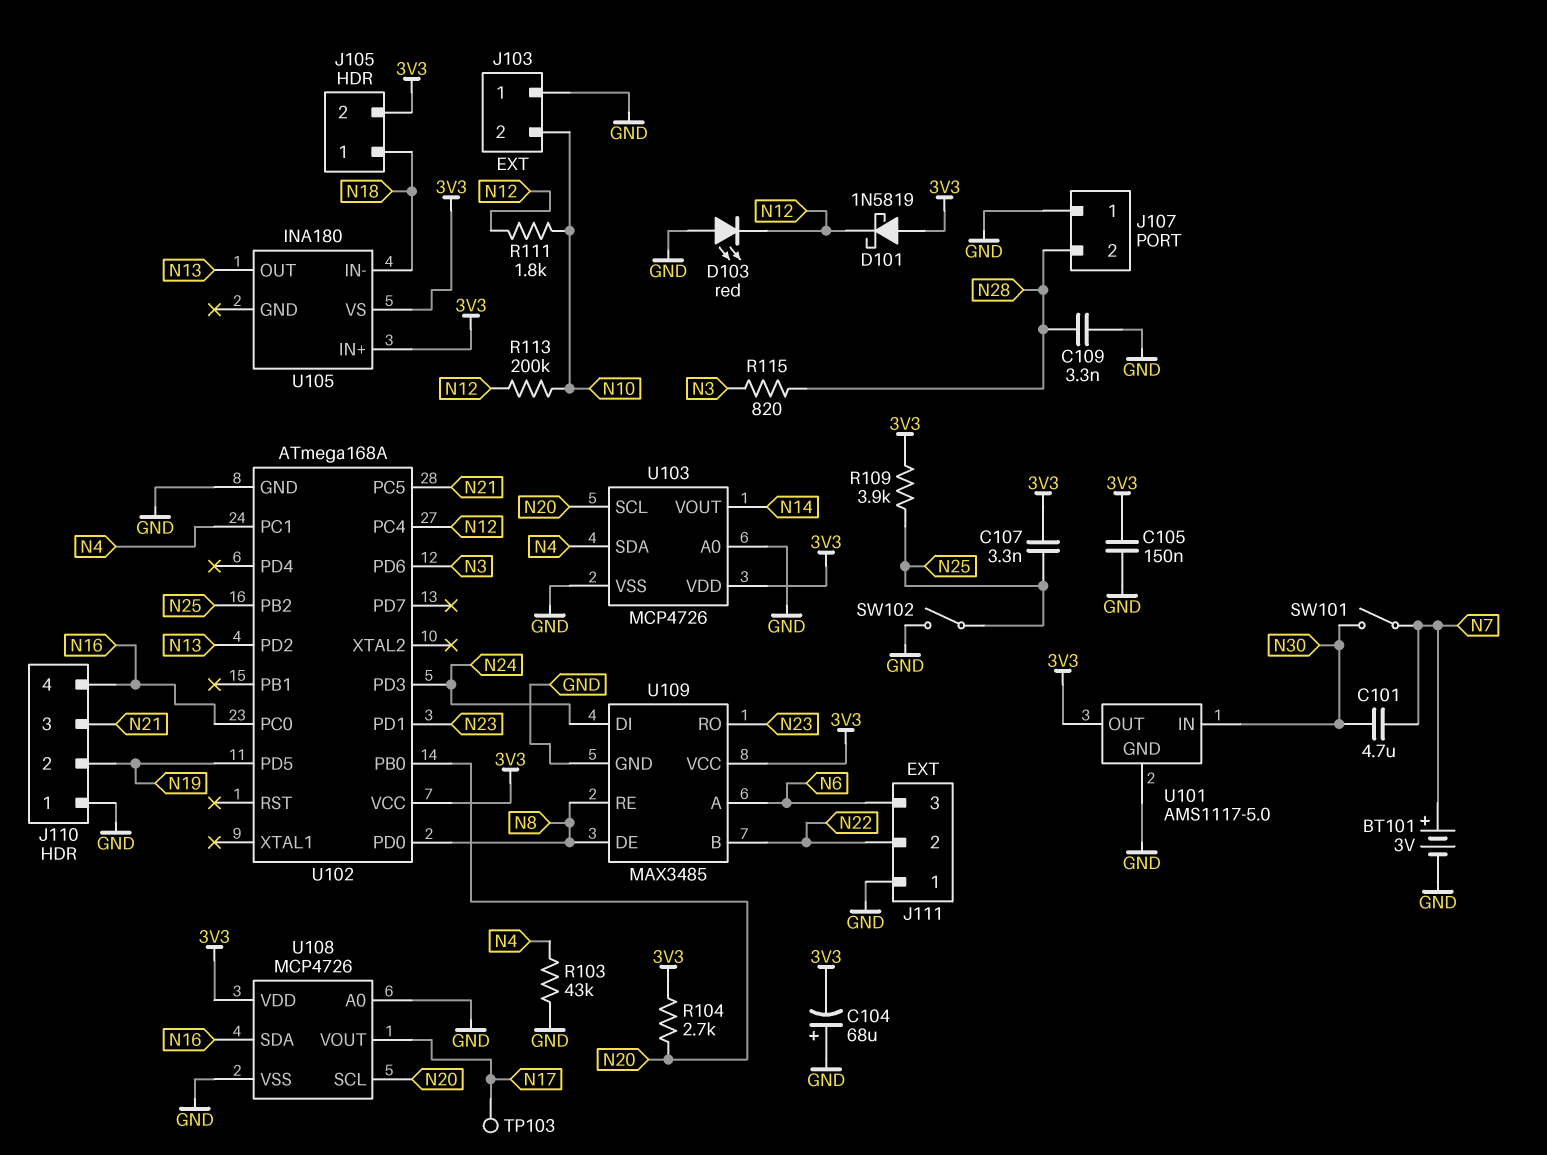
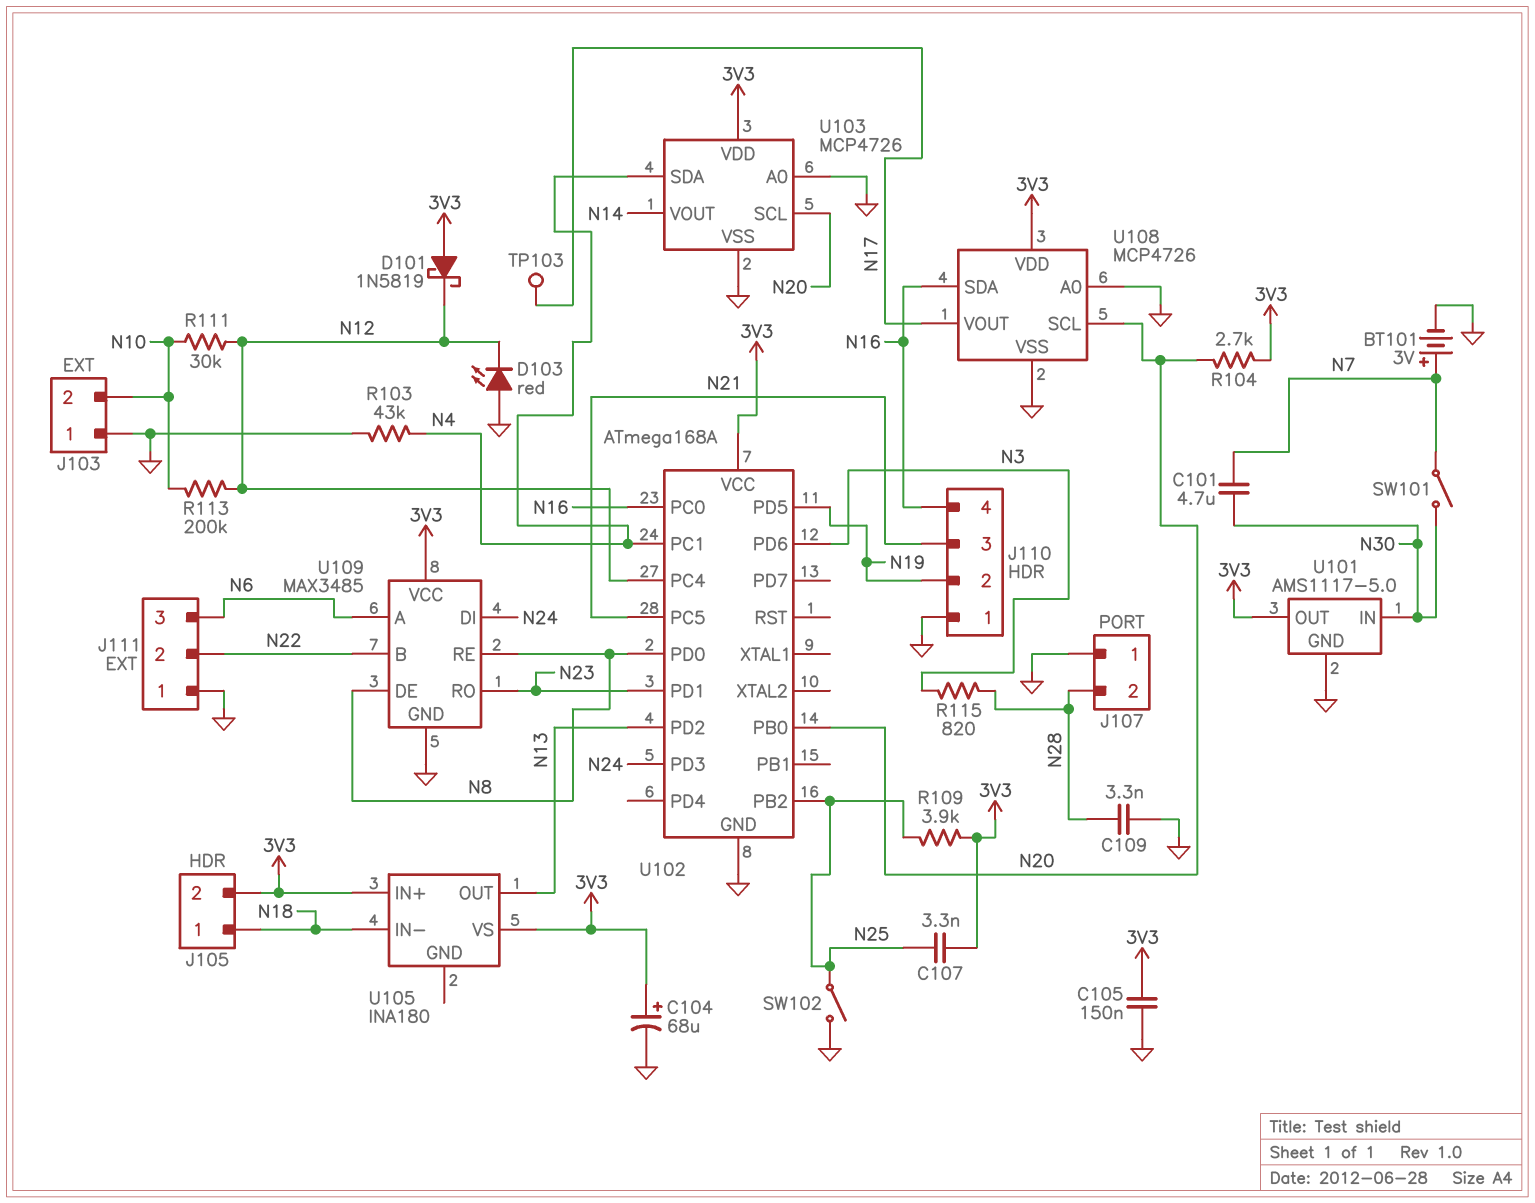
C104: 68uF (plus GND, minus 3V3) -> 68uF (plus 3V3, minus GND)
R111: 1.8k (N10, N12) -> 30k (N10, N12)

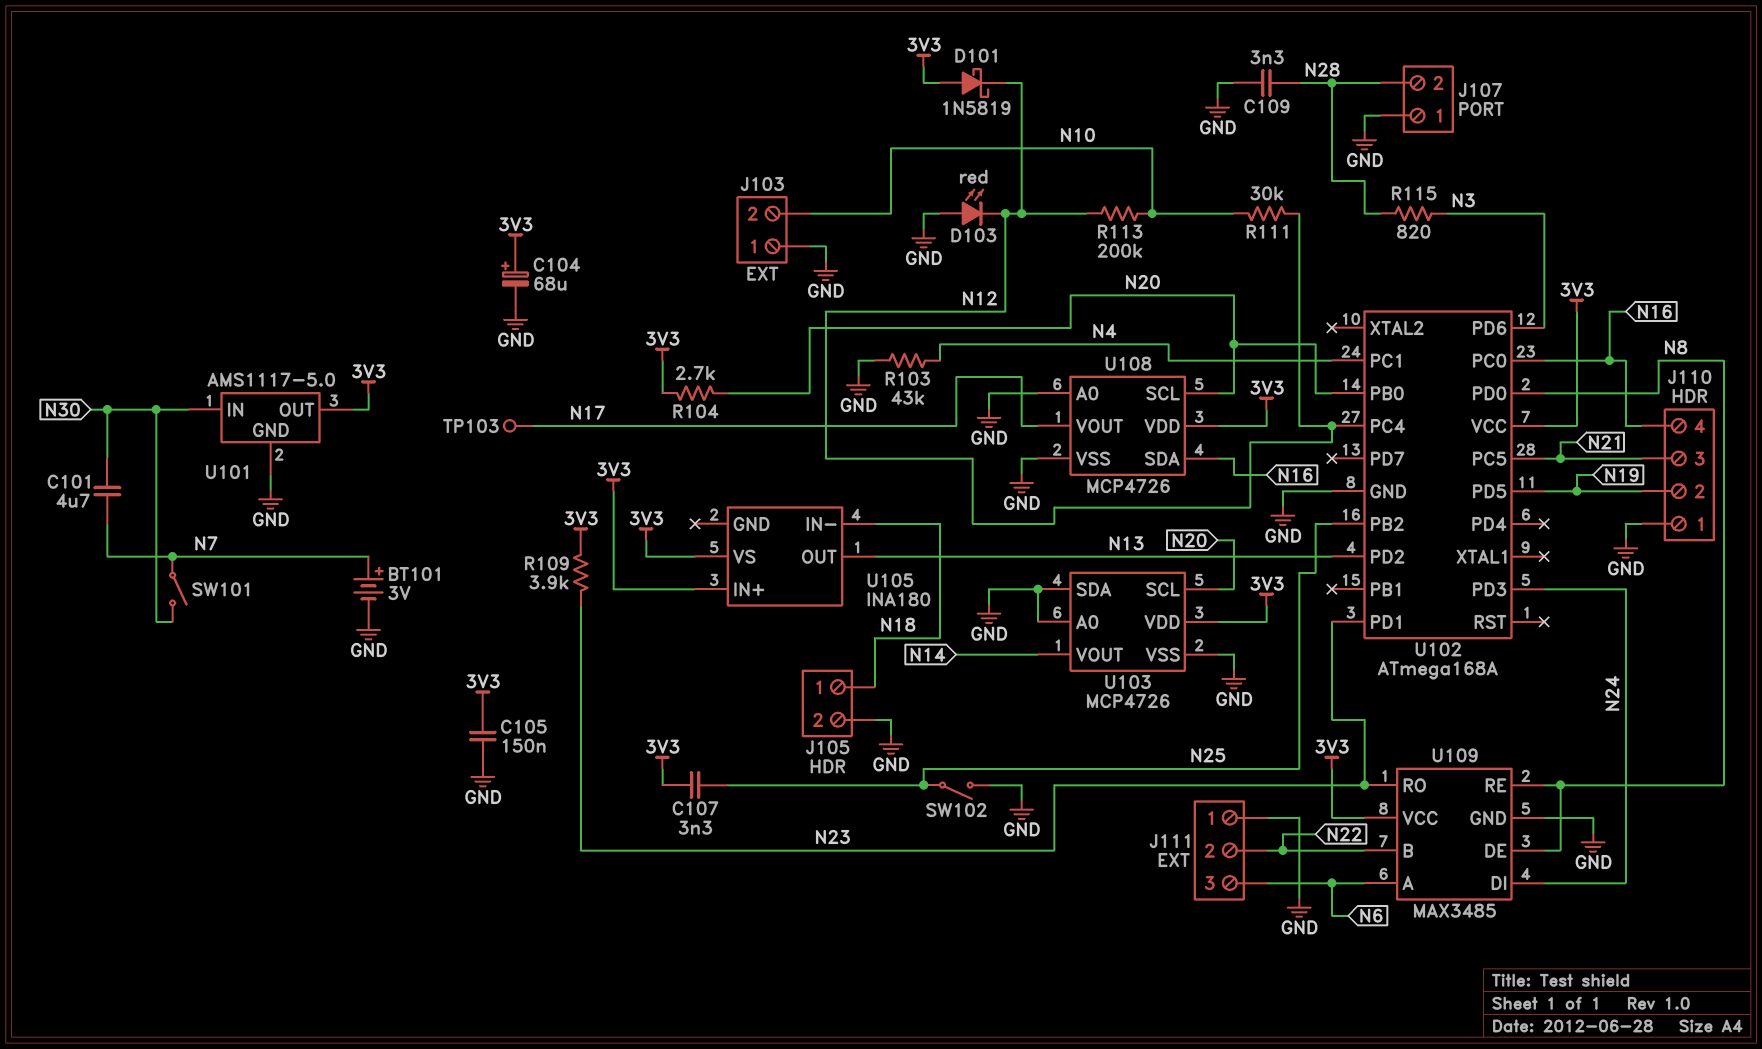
J105 pin 2: 3V3 -> GND
R109: 3.9k (3V3, N25) -> 3.9k (3V3, N23)
U103 pin SDA: N4 -> GND

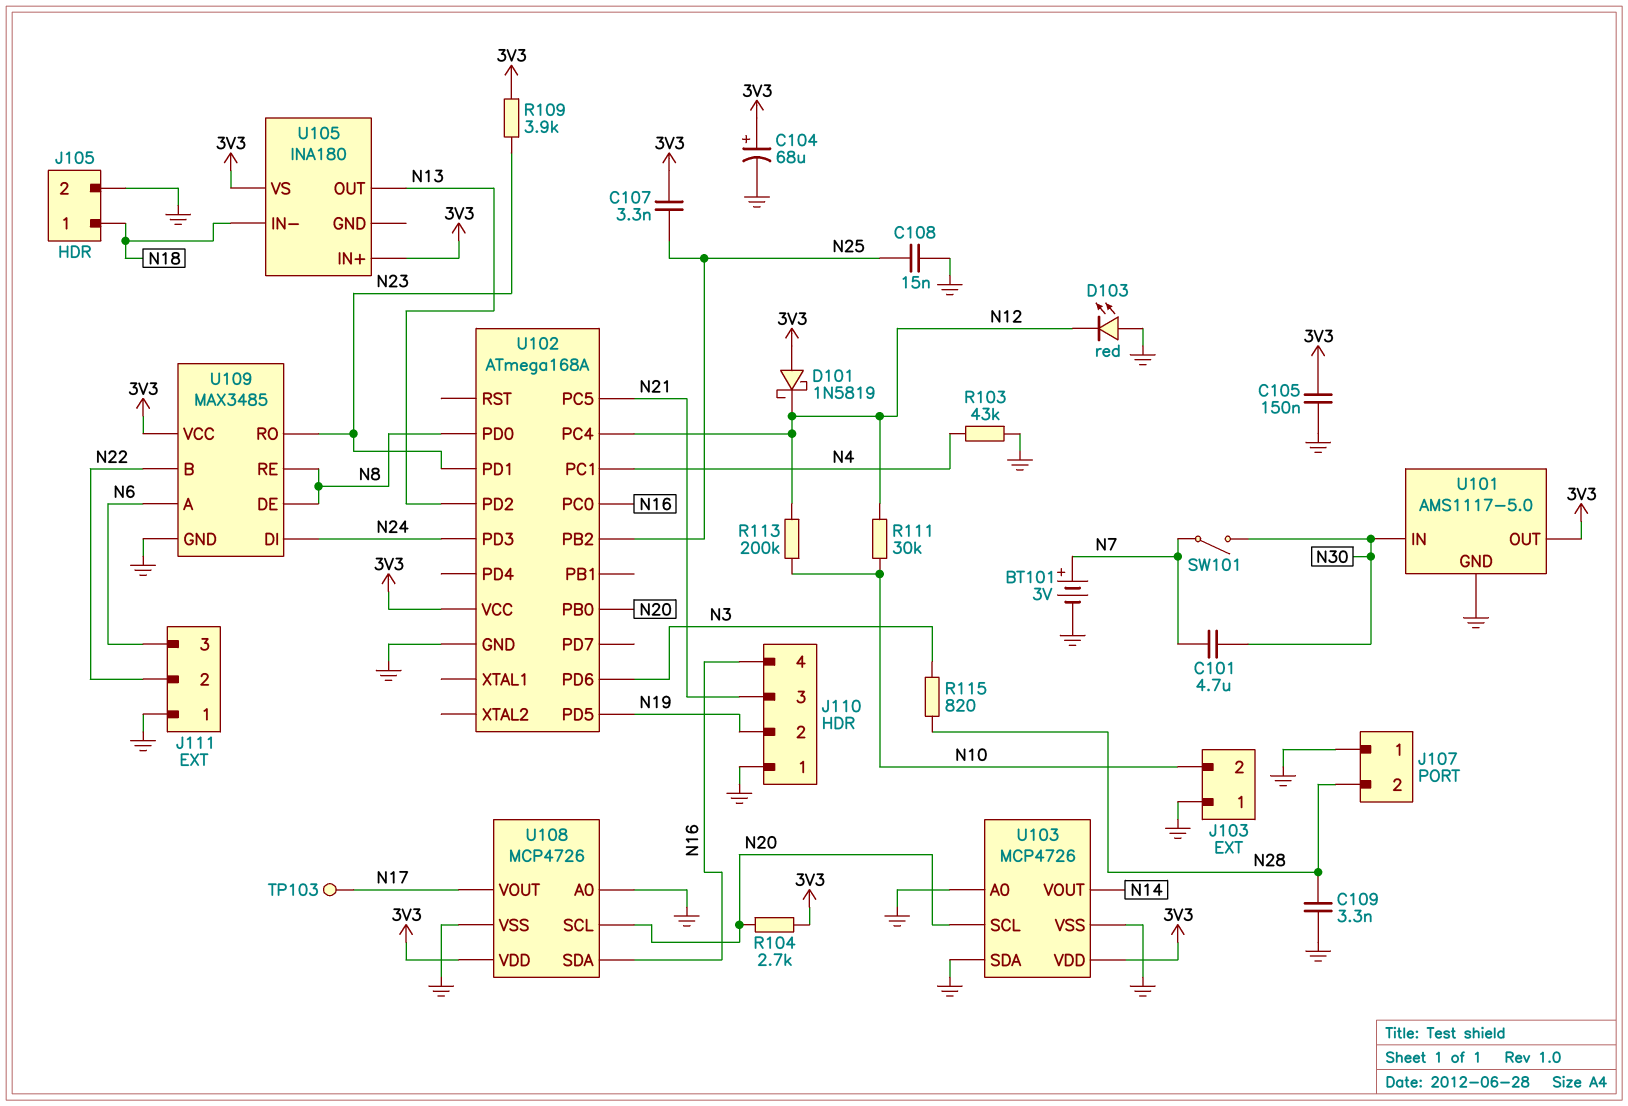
C108: none -> 15nF (GND, N25)
SW102: switch (GND, N25) -> none

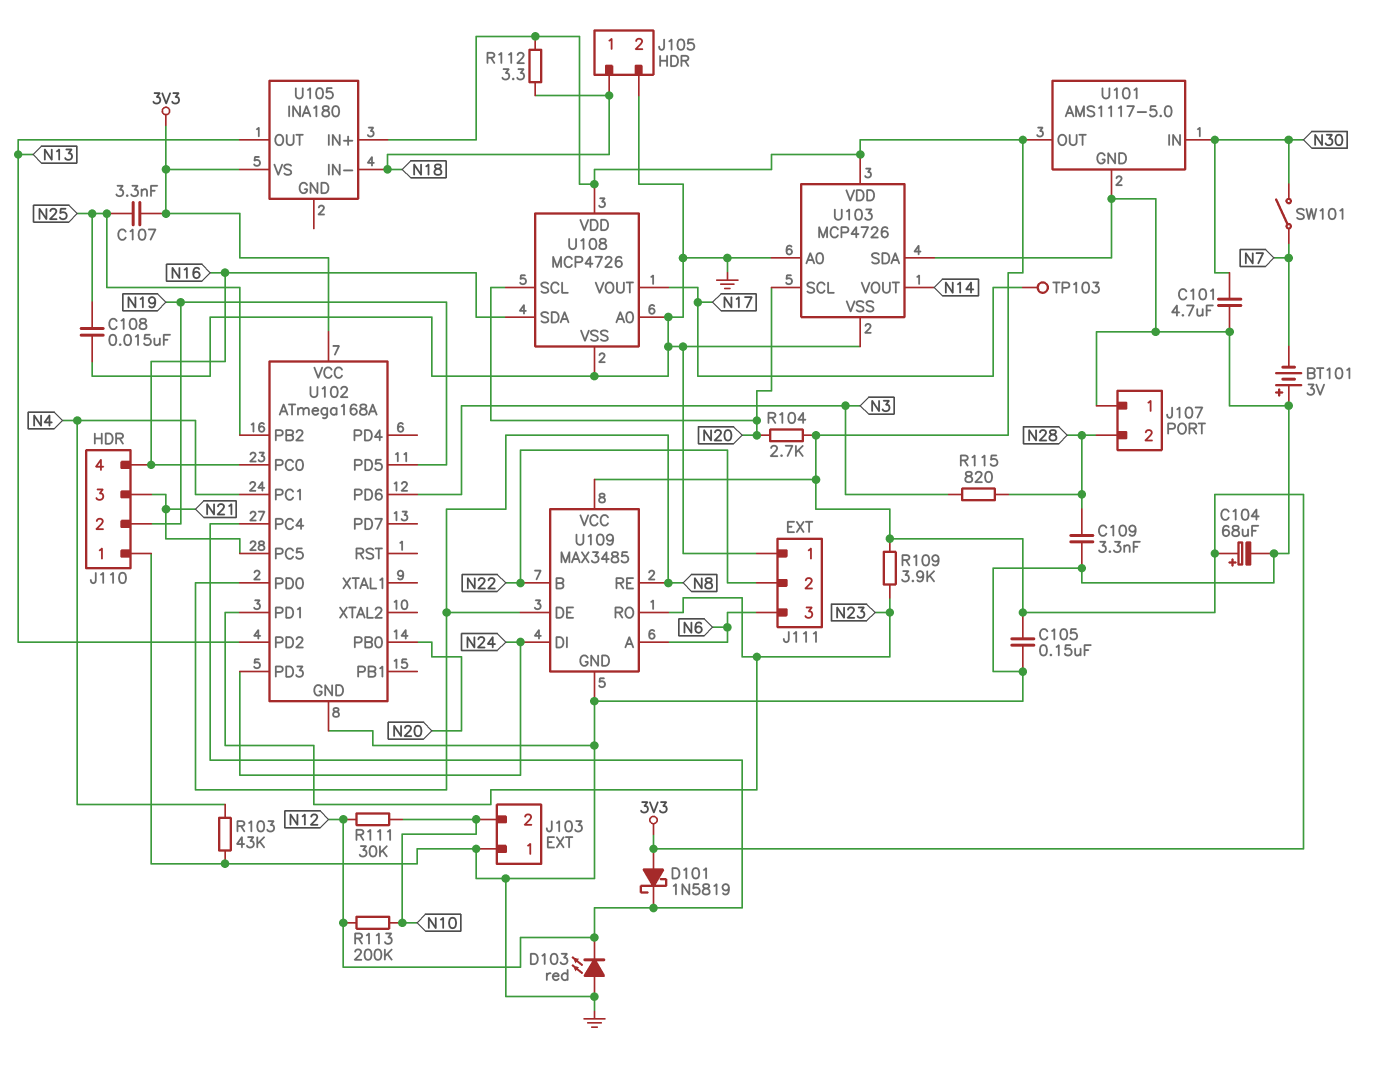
BT101: 3V (plus N7, minus GND) -> 3V (plus GND, minus N7)
C101: 4.7uF (N7, N30) -> 4.7uF (GND, N30)
R112: none -> 3.3 (3V3, N18)

